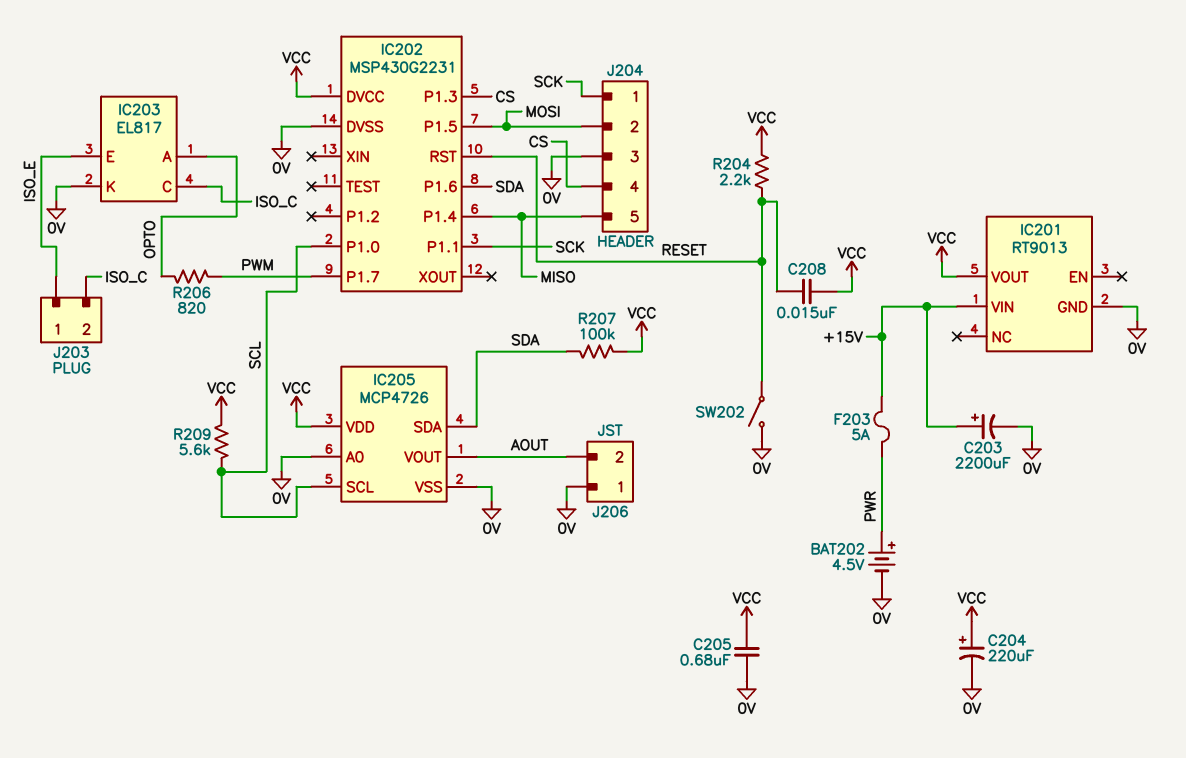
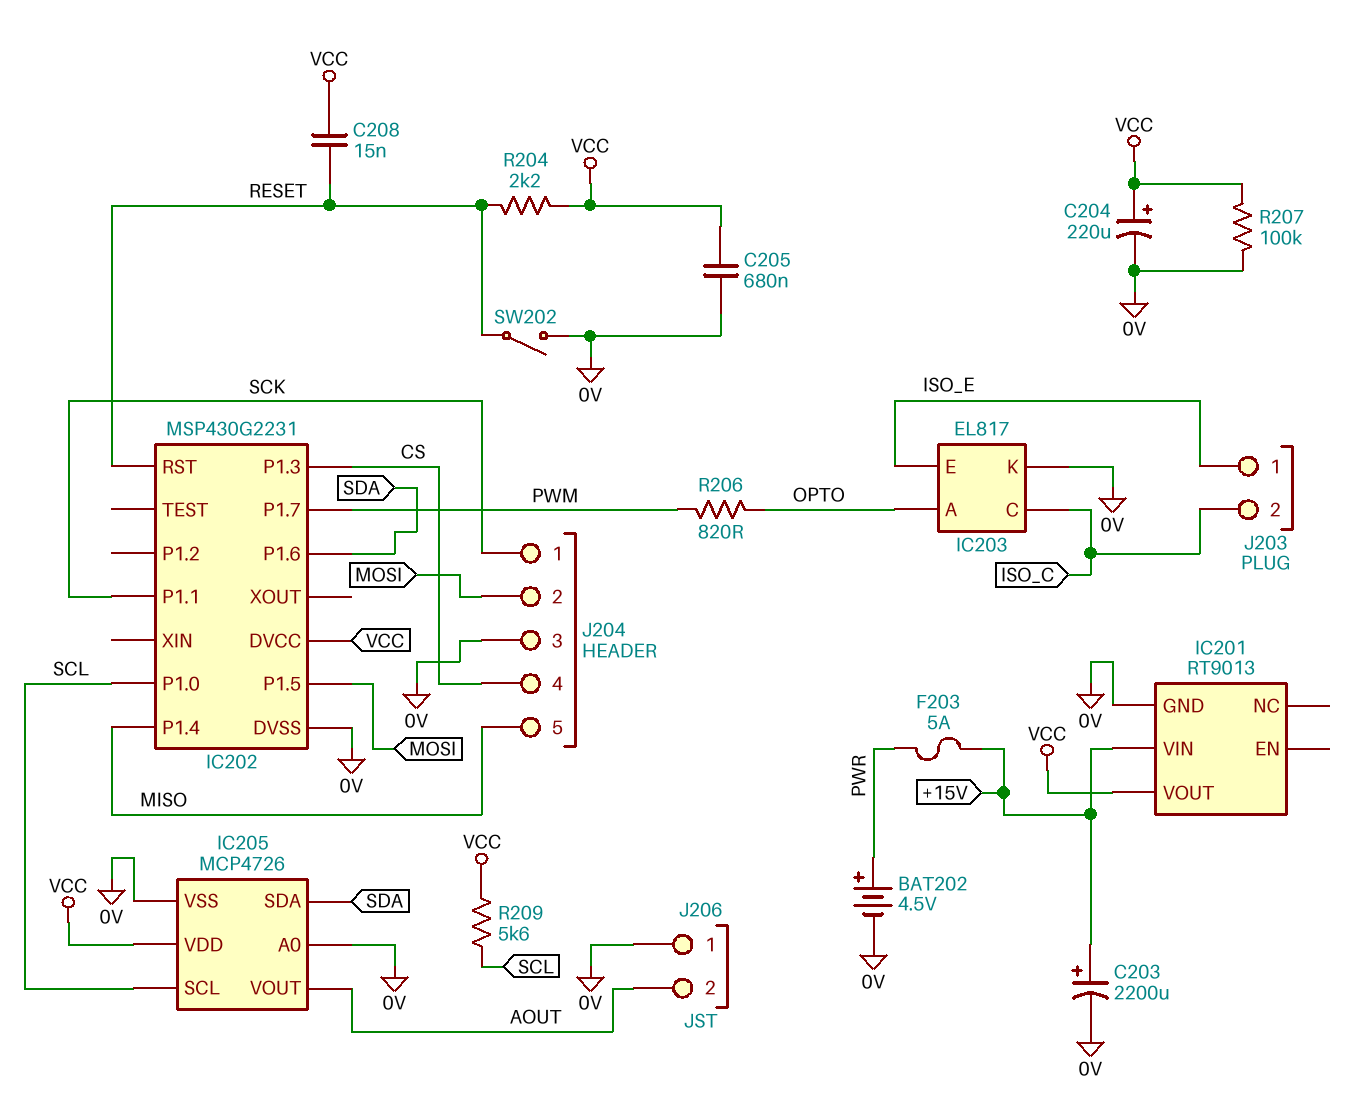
R207: 100k (SDA, VCC) -> 100k (0V, VCC)

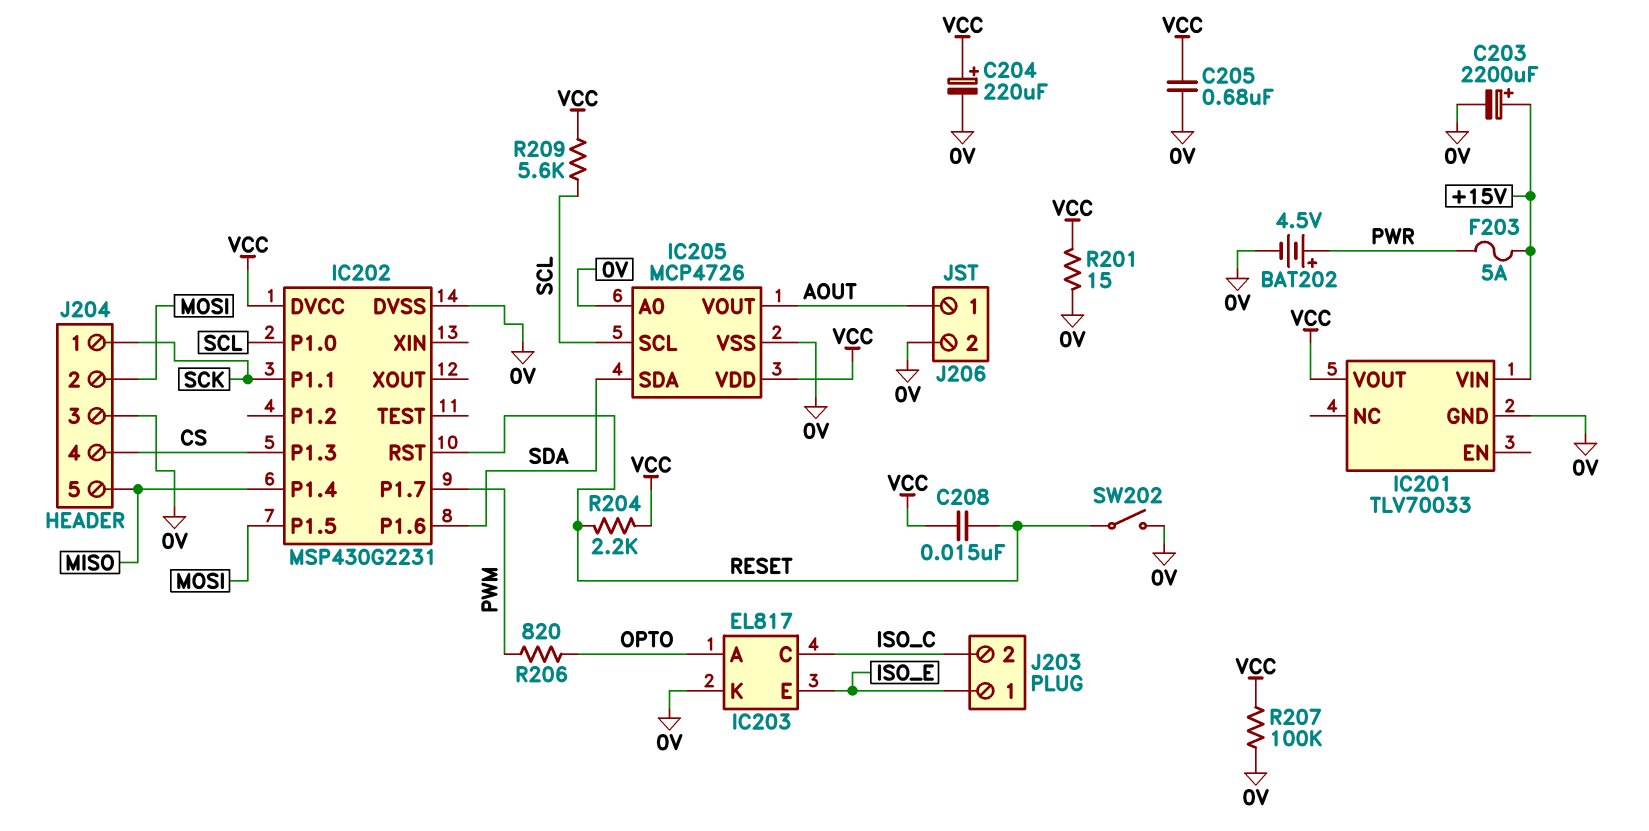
IC201: RT9013 -> TLV70033
J206 pin 1: 0V -> AOUT
J206 pin 2: AOUT -> 0V
R201: none -> 15 (0V, VCC)

